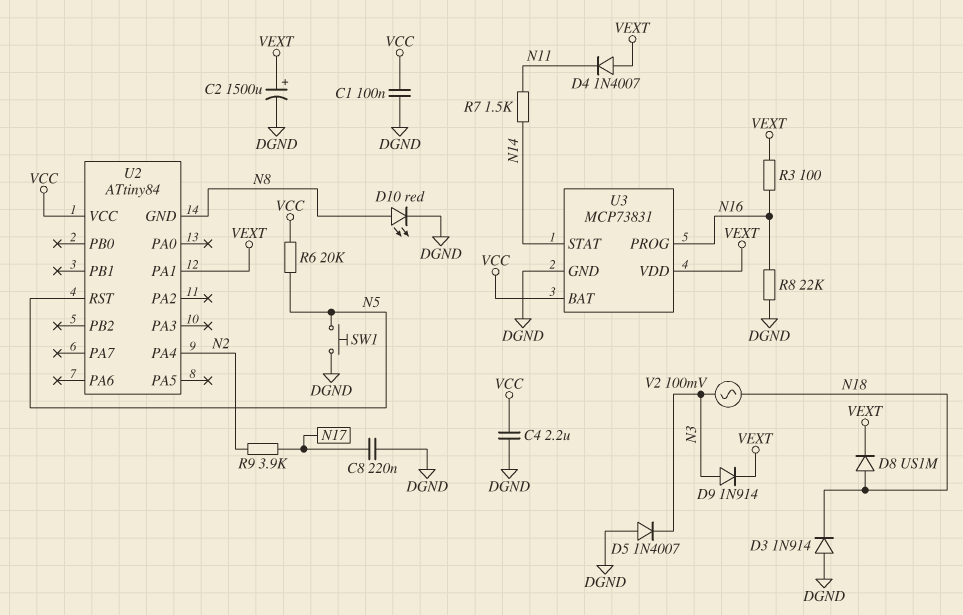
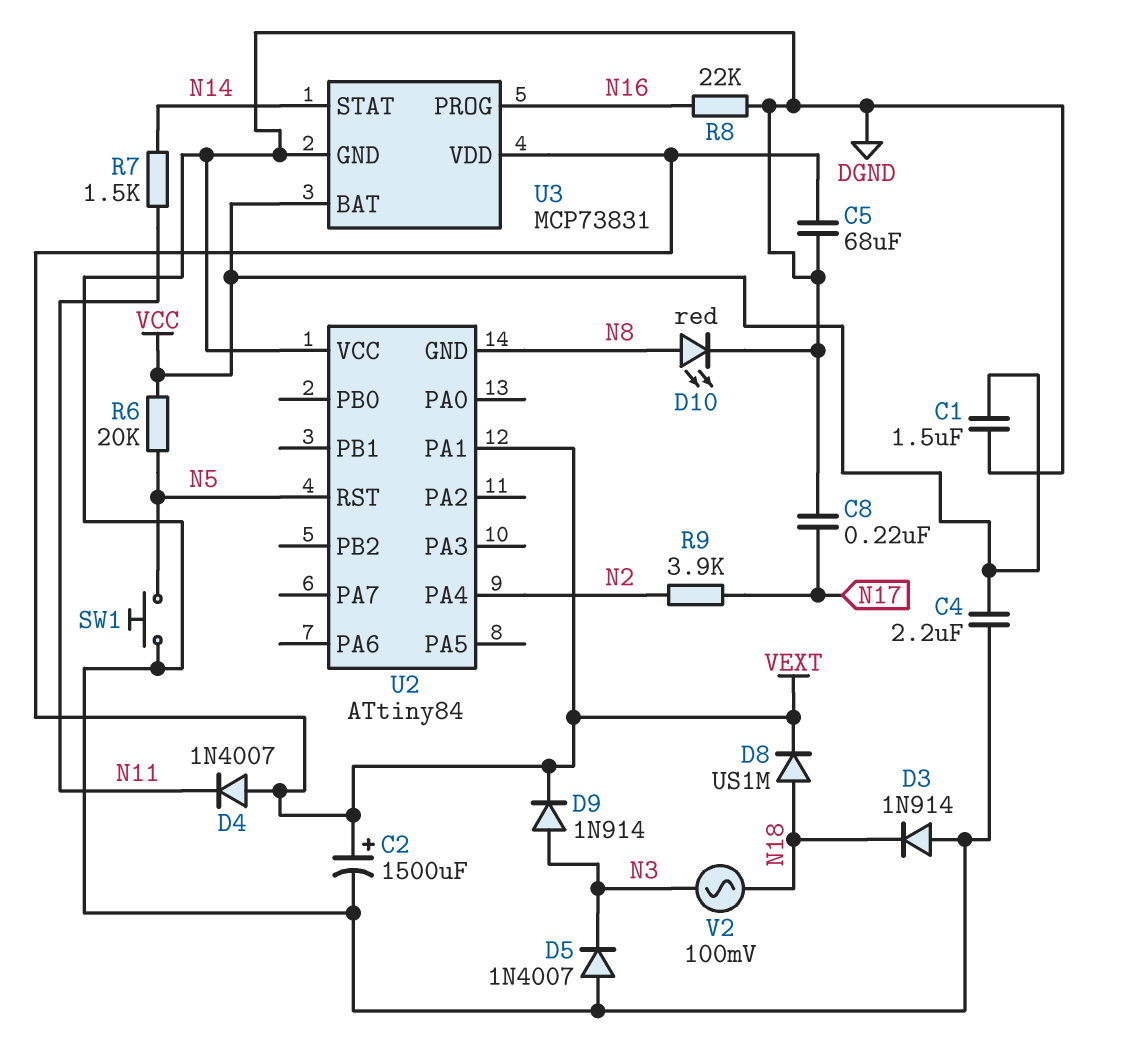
C1: 100nF (DGND, VCC) -> 1.5uF (DGND, VCC)
C5: none -> 68uF (DGND, VEXT)
R3: 100 (N16, VEXT) -> none
U2 pin VCC: VCC -> DGND

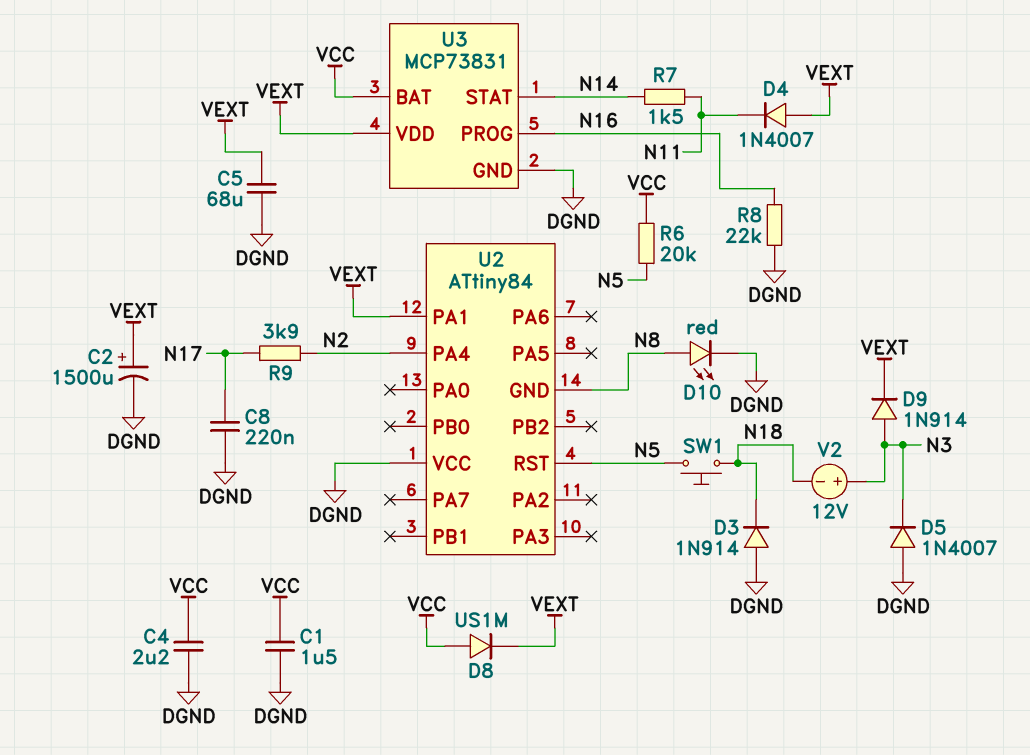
D8: diode US1M (A N18, K VEXT) -> diode US1M (A VCC, K VEXT)
SW1: button (DGND, N5) -> button (N5, N18)
V2: AC 100mV (N3, N18) -> 12V (plus N3, minus N18)

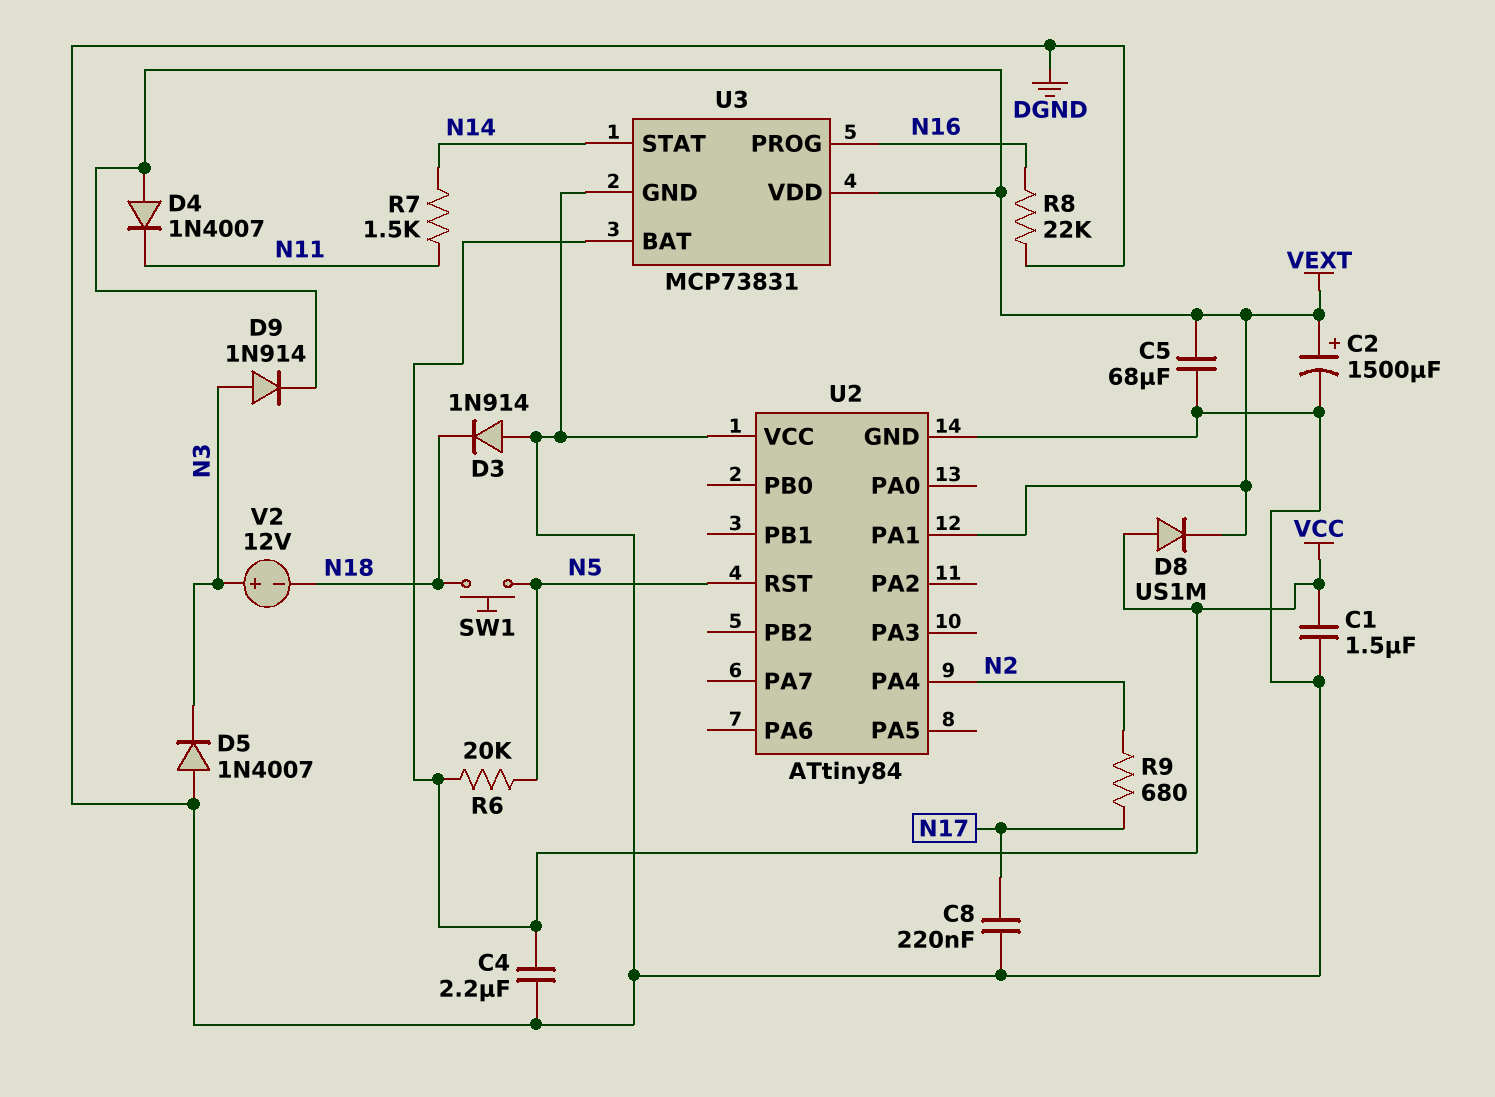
D10: LED red (A N8, K DGND) -> none
R9: 3.9k (N2, N17) -> 680 (N2, N17)
U2 pin GND: N8 -> DGND

